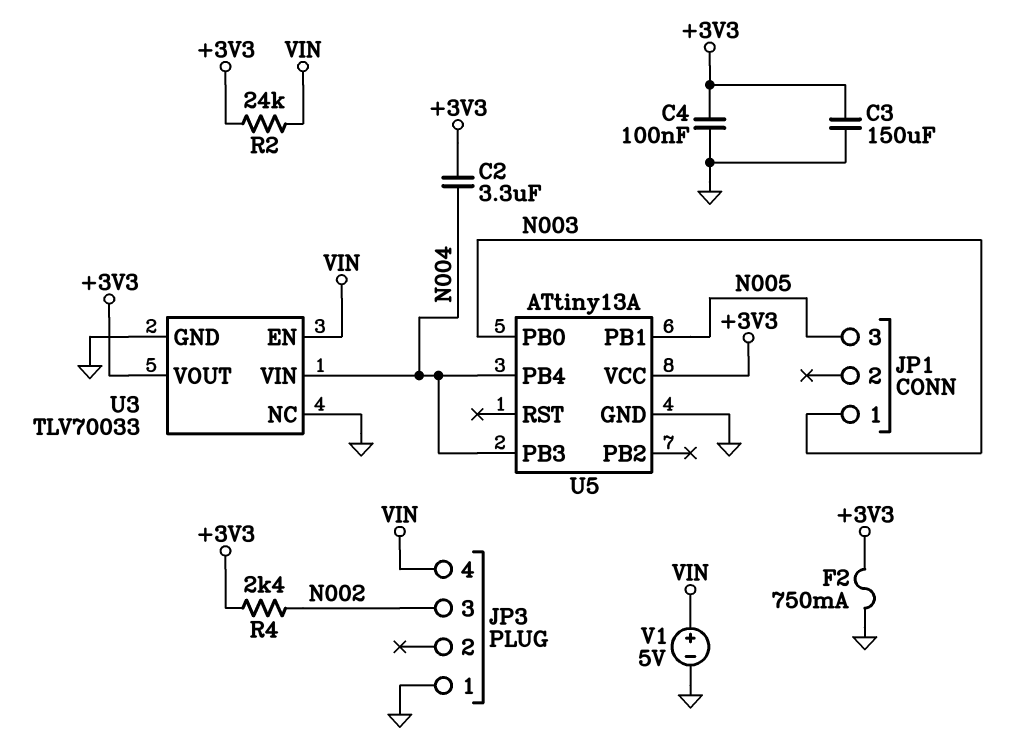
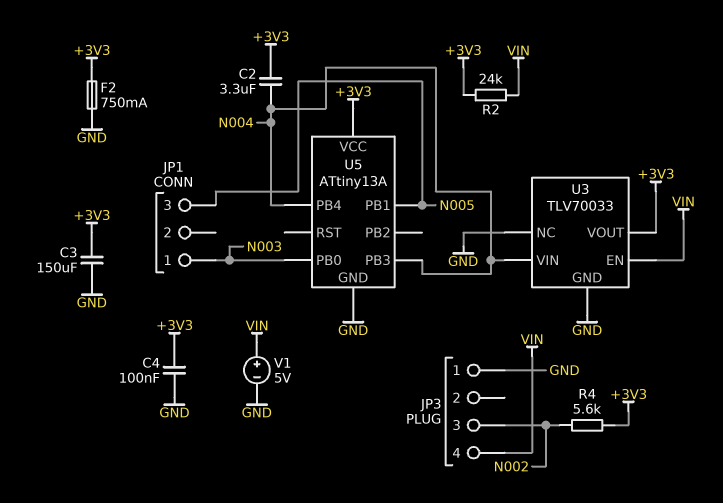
R4: 2.4k (+3V3, N002) -> 5.6k (+3V3, N002)

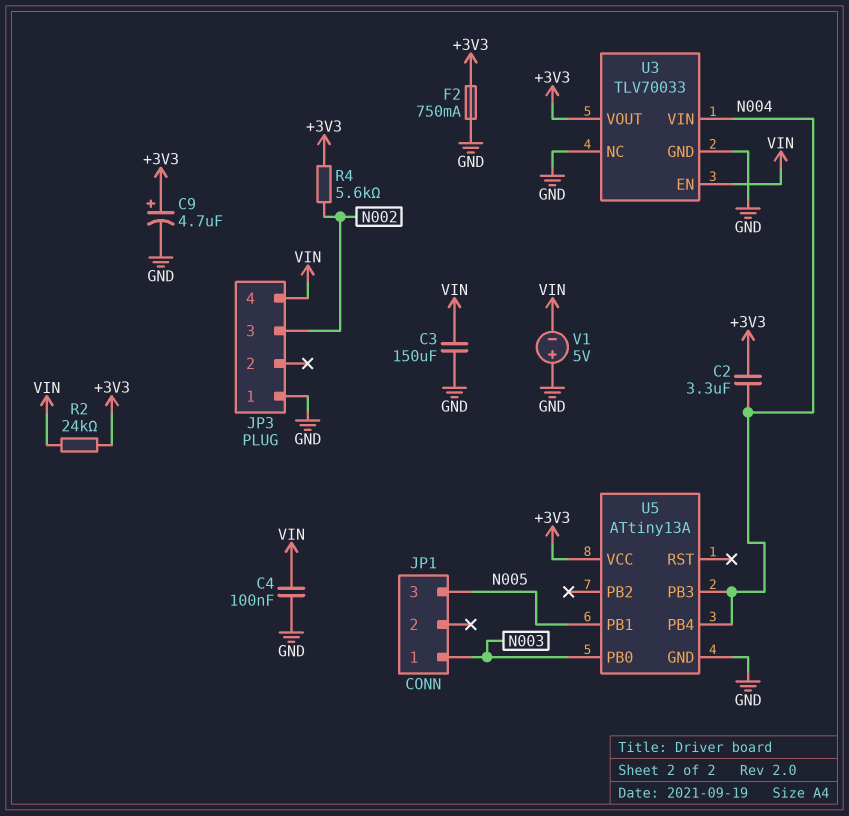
C3: 150uF (+3V3, GND) -> 150uF (GND, VIN)
C4: 100nF (+3V3, GND) -> 100nF (GND, VIN)
C9: none -> 4.7uF (plus +3V3, minus GND)
V1: 5V (plus VIN, minus GND) -> 5V (plus GND, minus VIN)

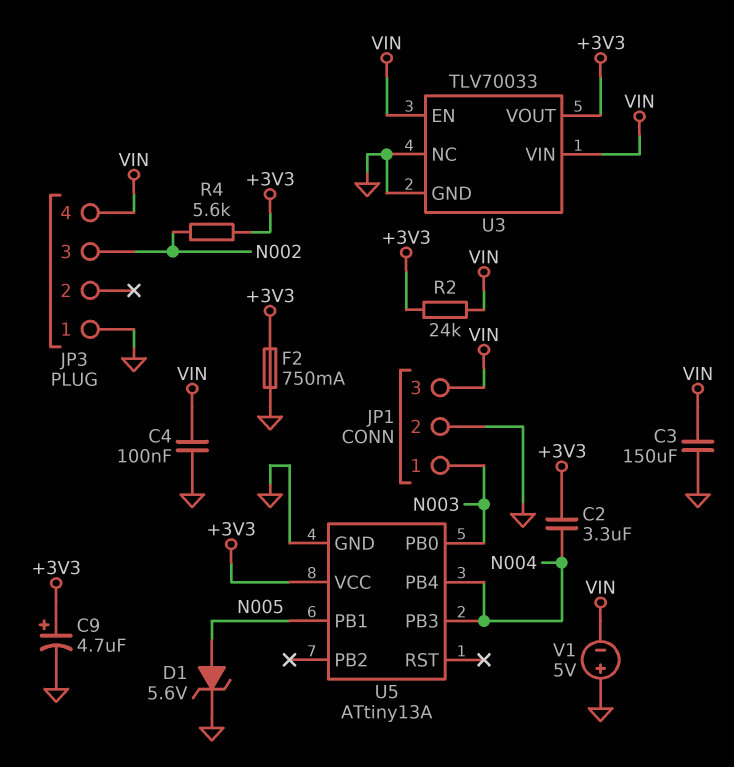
D1: none -> zener 5.6V (A N005, K GND)
JP1 pin 2: none -> GND
JP1 pin 3: N005 -> VIN
U3 pin VIN: N004 -> VIN

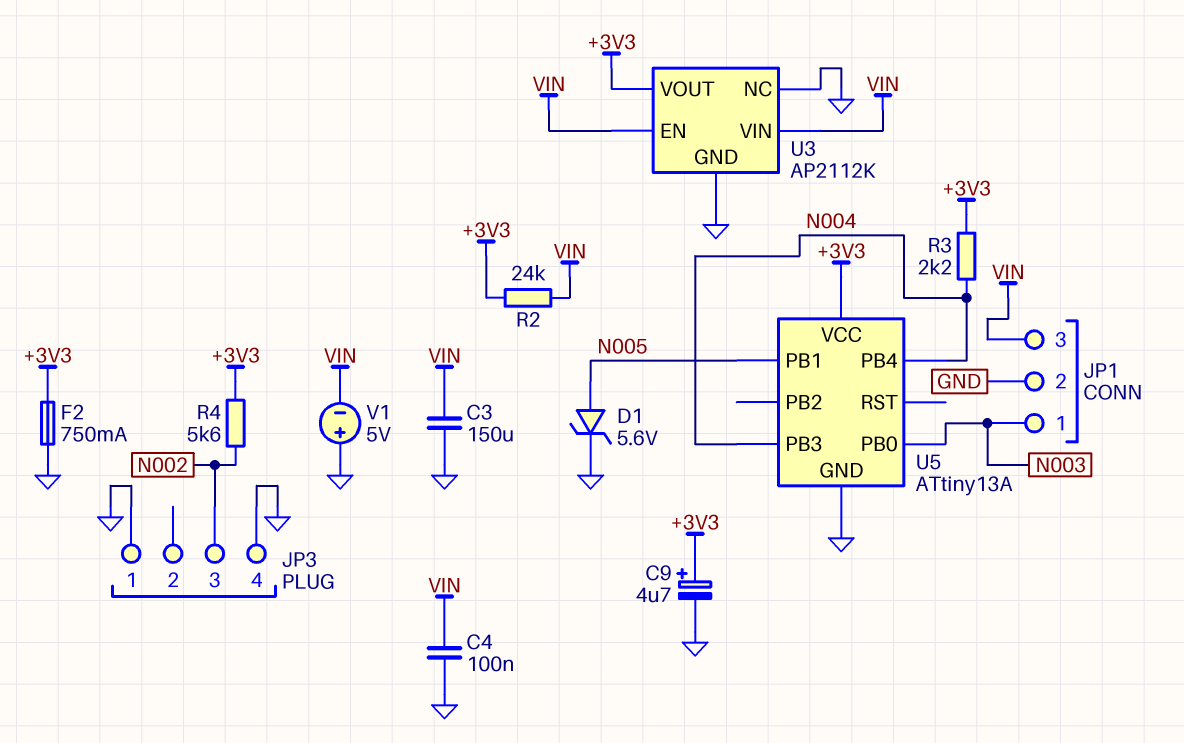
C2: 3.3uF (+3V3, N004) -> none
JP3 pin 4: VIN -> GND
R3: none -> 2.2k (+3V3, N004)
U3: TLV70033 -> AP2112K

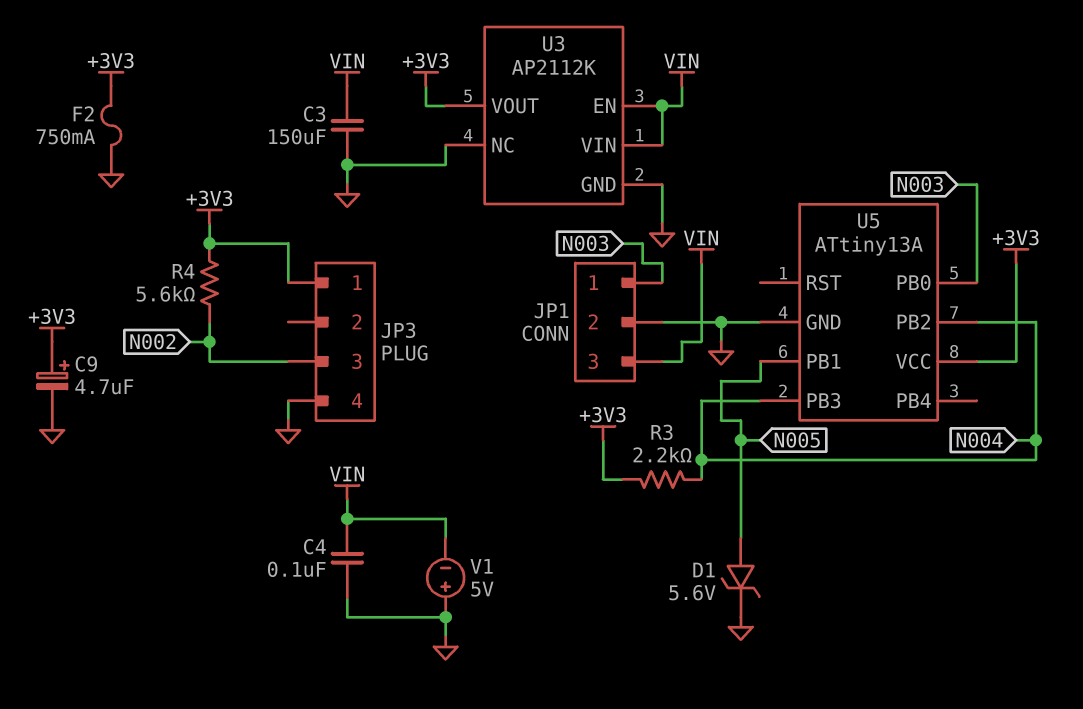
JP3 pin 1: GND -> +3V3
R2: 24k (+3V3, VIN) -> none
U5 pin PB2: none -> N004
U5 pin PB4: N004 -> none

